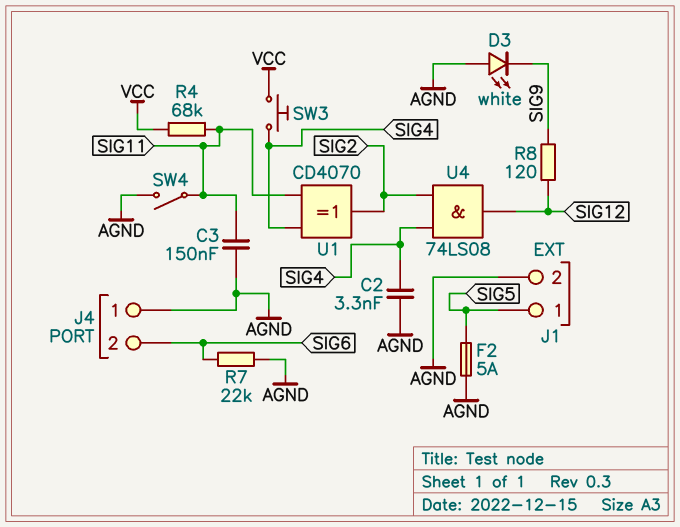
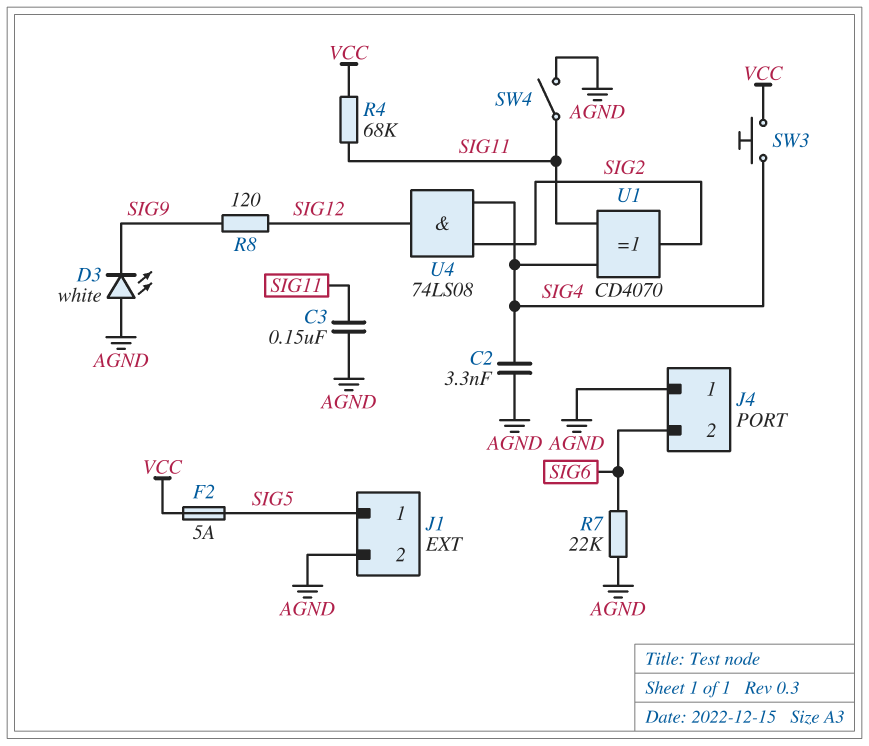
F2: 5A (AGND, SIG5) -> 5A (SIG5, VCC)

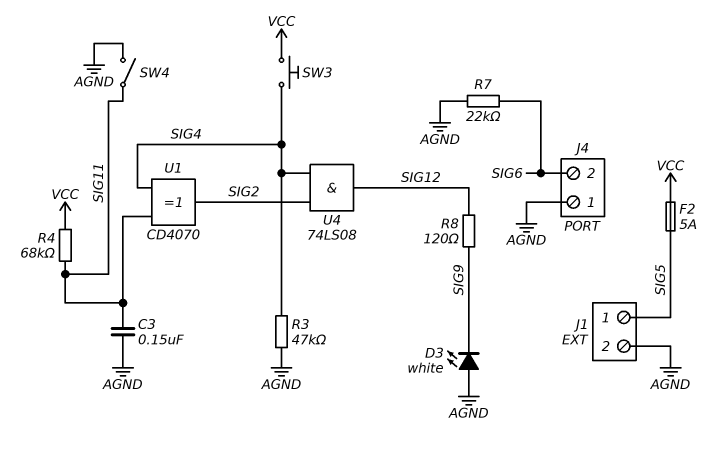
C2: 3.3nF (AGND, SIG4) -> none
R3: none -> 47k (AGND, SIG4)

